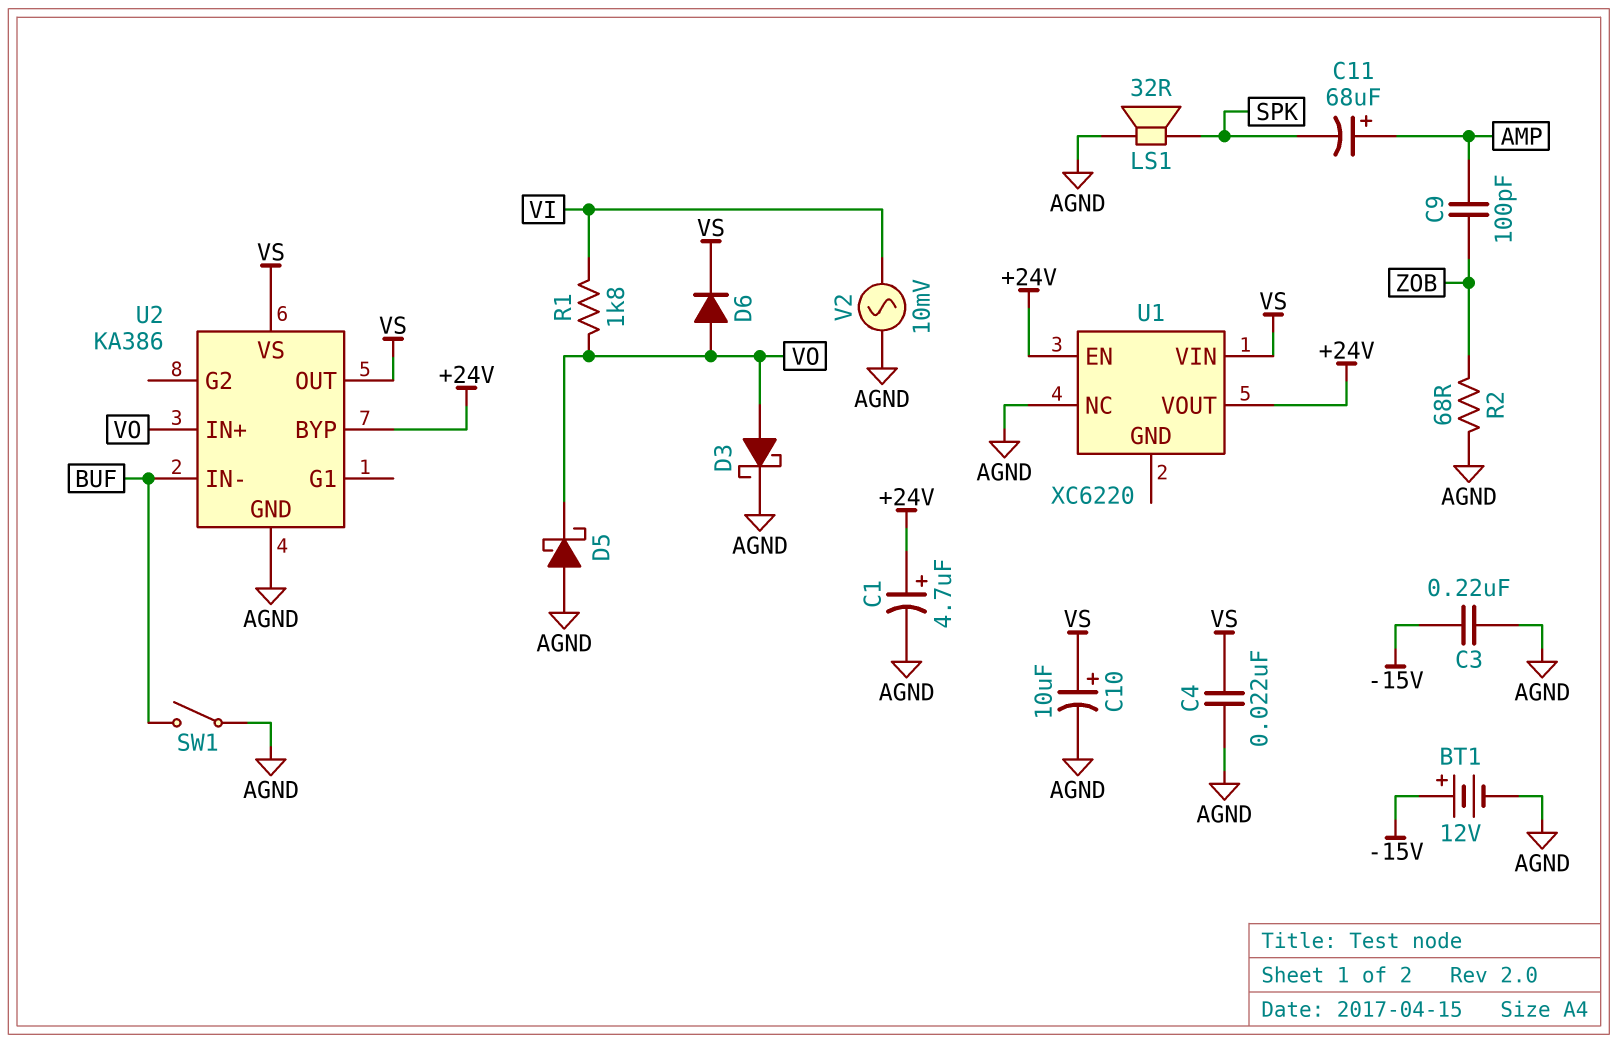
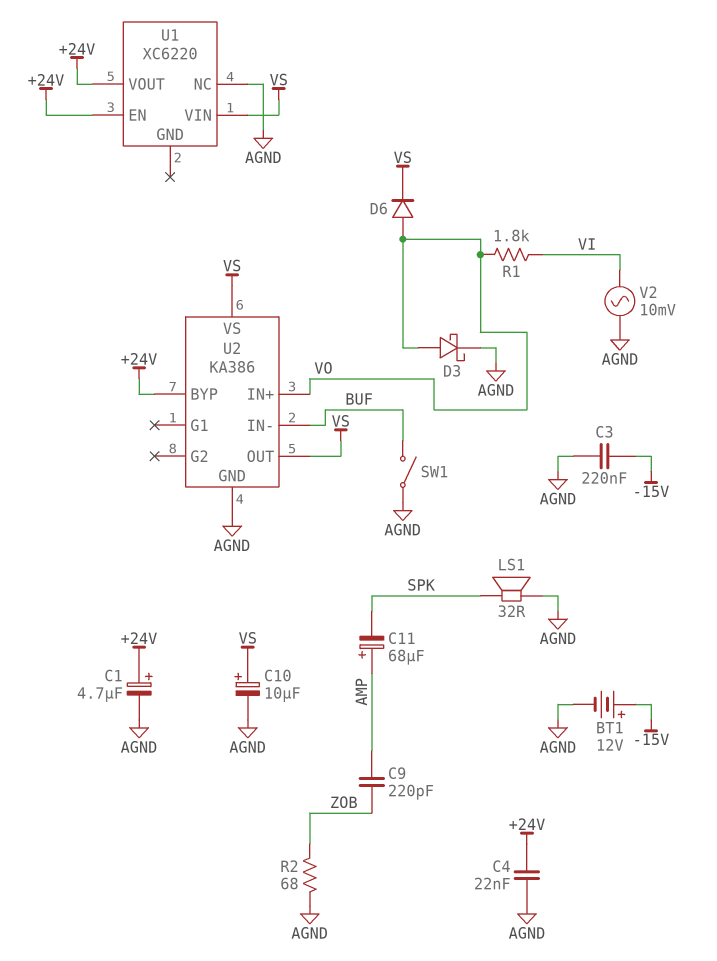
C4: 22nF (AGND, VS) -> 22nF (+24V, AGND)
C9: 100pF (AMP, ZOB) -> 220pF (AMP, ZOB)
D5: schottky (A AGND, K VO) -> none

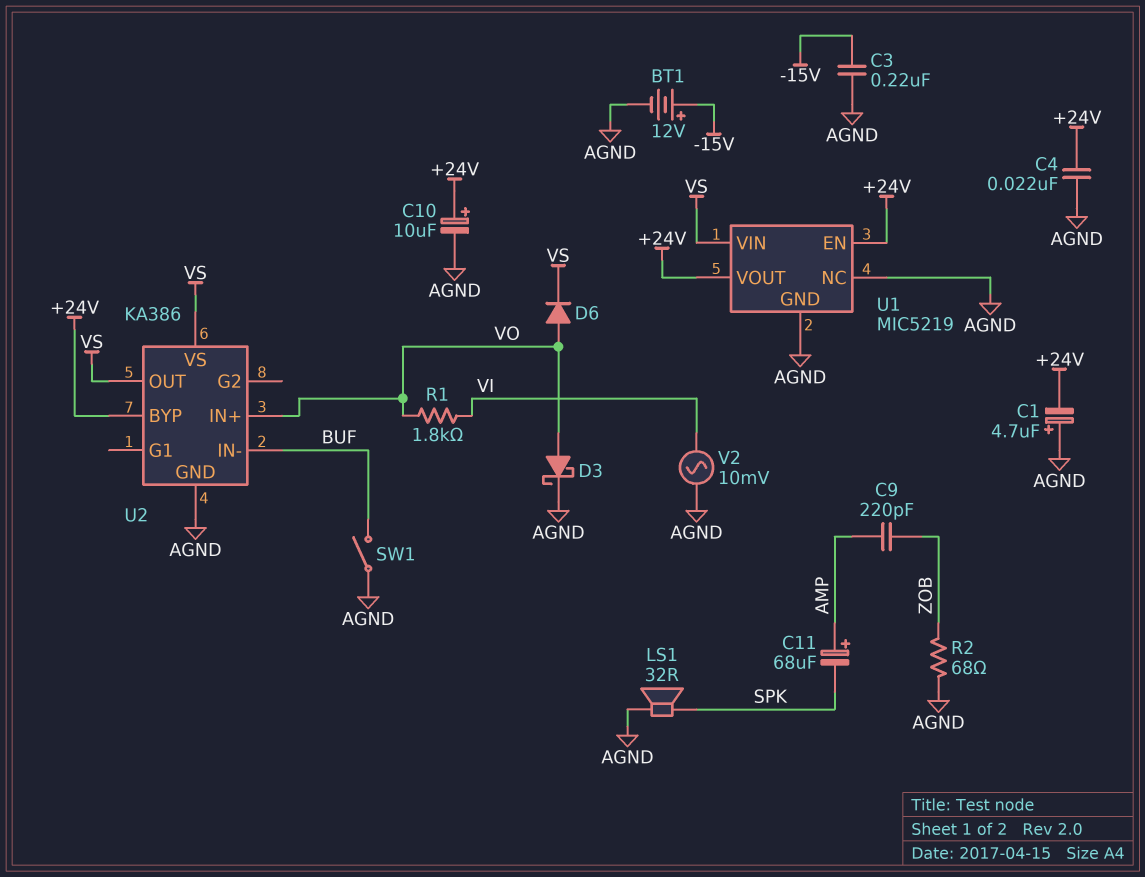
C1: 4.7uF (plus +24V, minus AGND) -> 4.7uF (plus AGND, minus +24V)
C10: 10uF (plus VS, minus AGND) -> 10uF (plus +24V, minus AGND)
U1: XC6220 -> MIC5219
U1 pin GND: none -> AGND

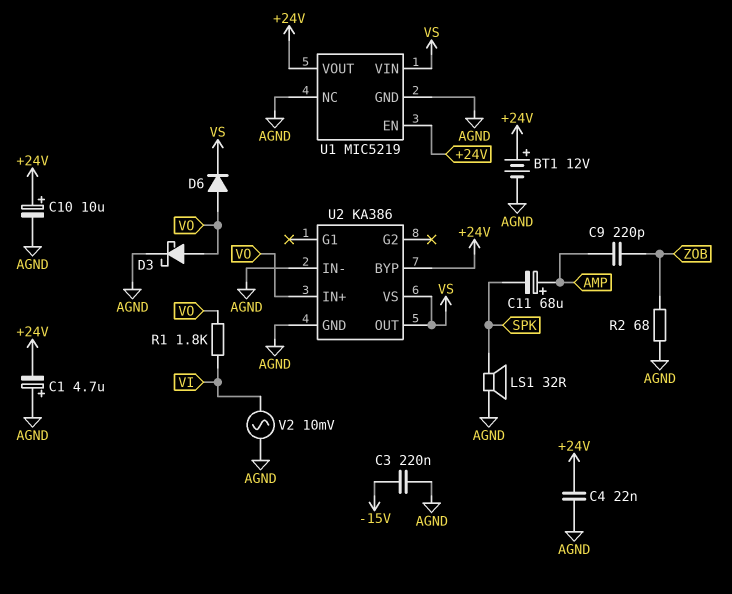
BT1: 12V (plus -15V, minus AGND) -> 12V (plus +24V, minus AGND)
SW1: switch (AGND, BUF) -> none
U2 pin IN-: BUF -> AGND

